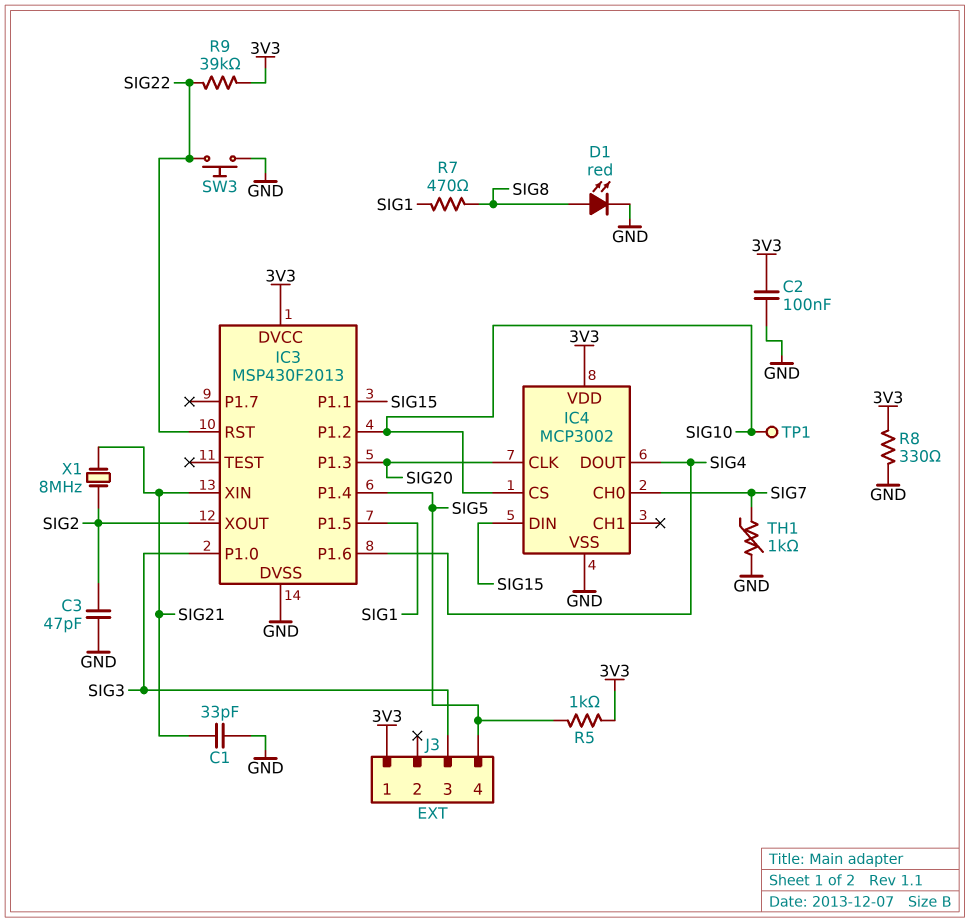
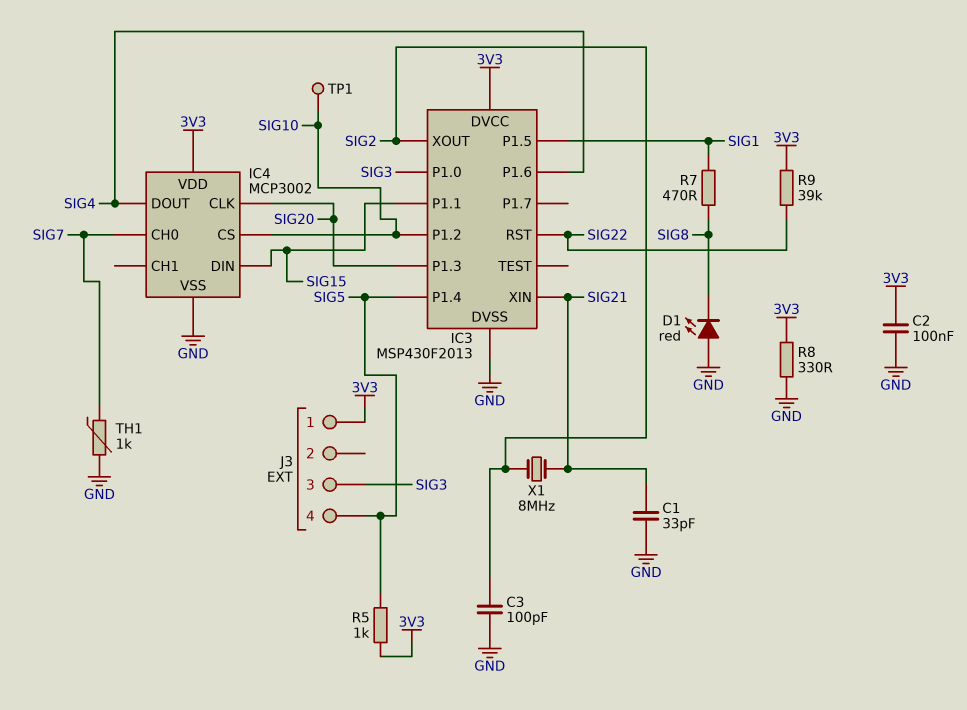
C3: 47pF (GND, SIG2) -> 100pF (GND, SIG2)
D1: LED red (A SIG8, K GND) -> LED red (A GND, K SIG8)
SW3: button (GND, SIG22) -> none

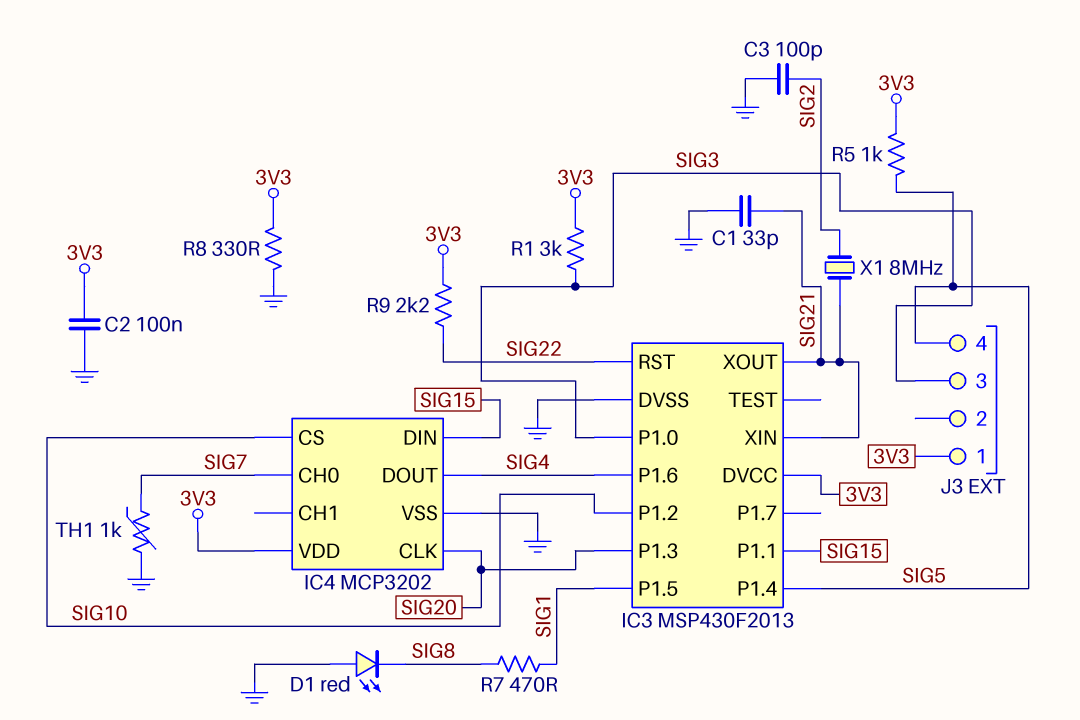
IC3 pin XOUT: SIG2 -> SIG21
IC4: MCP3002 -> MCP3202
R1: none -> 3k (3V3, SIG3)
R9: 39k (3V3, SIG22) -> 2.2k (3V3, SIG22)
TP1: test point (SIG10) -> none

